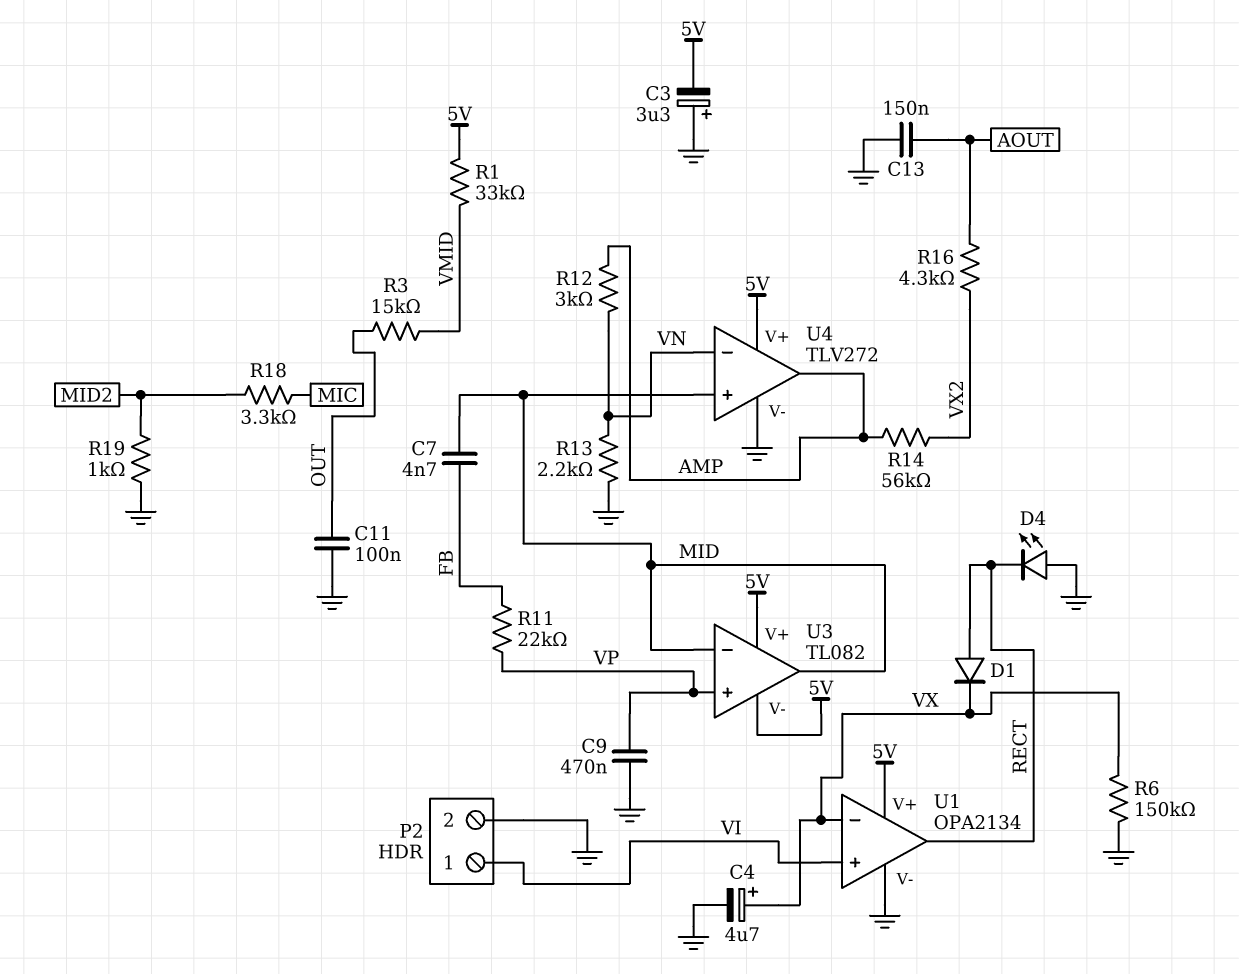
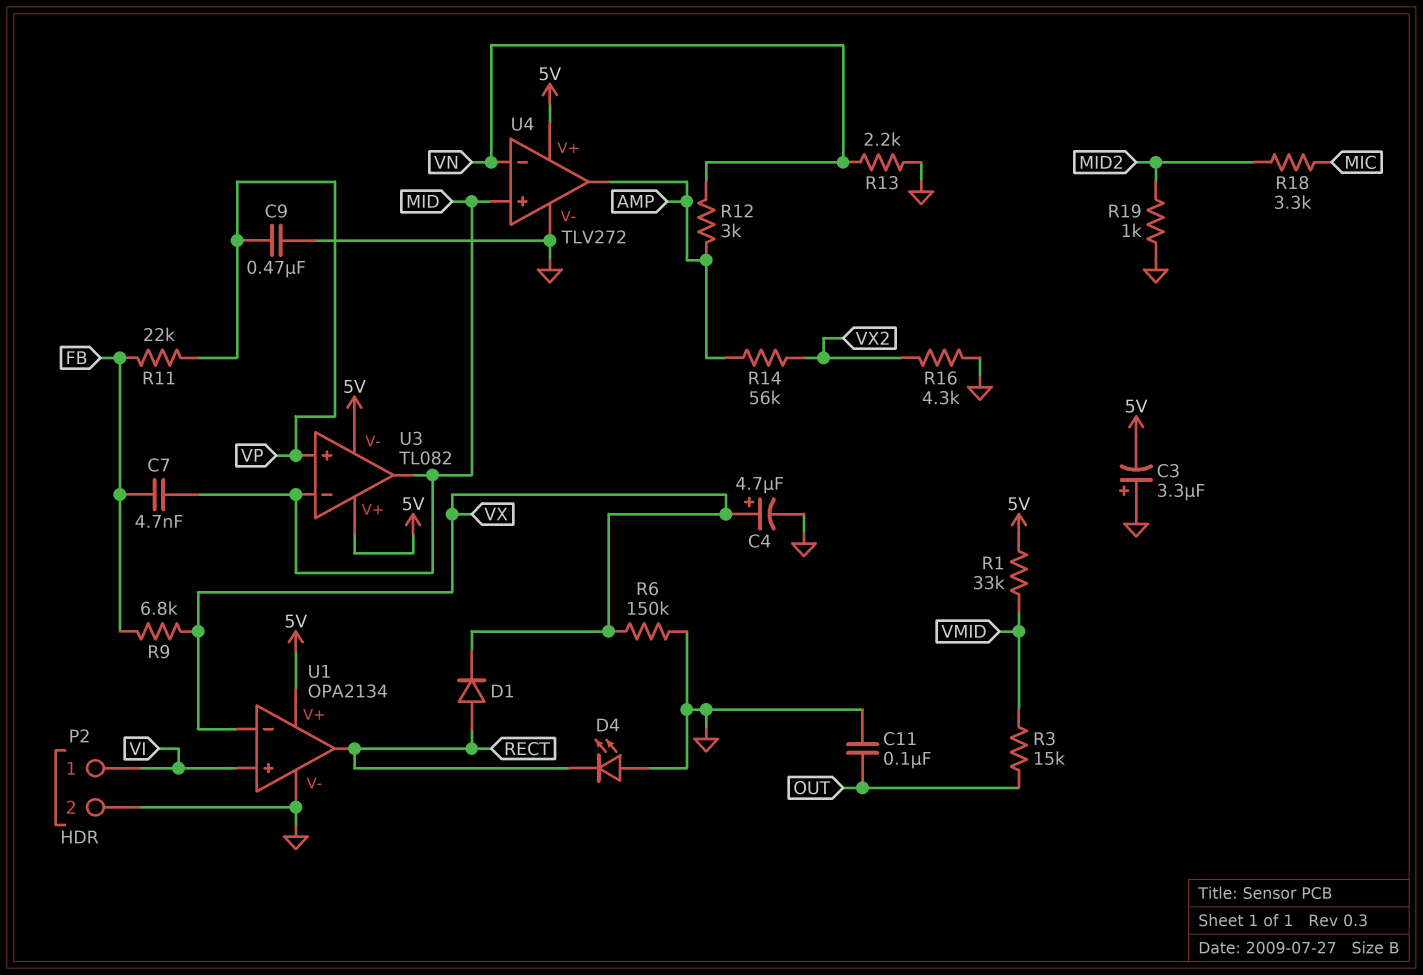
C13: 150nF (AOUT, GND) -> none
R9: none -> 6.8k (FB, VX)
R16: 4.3k (AOUT, VX2) -> 4.3k (GND, VX2)

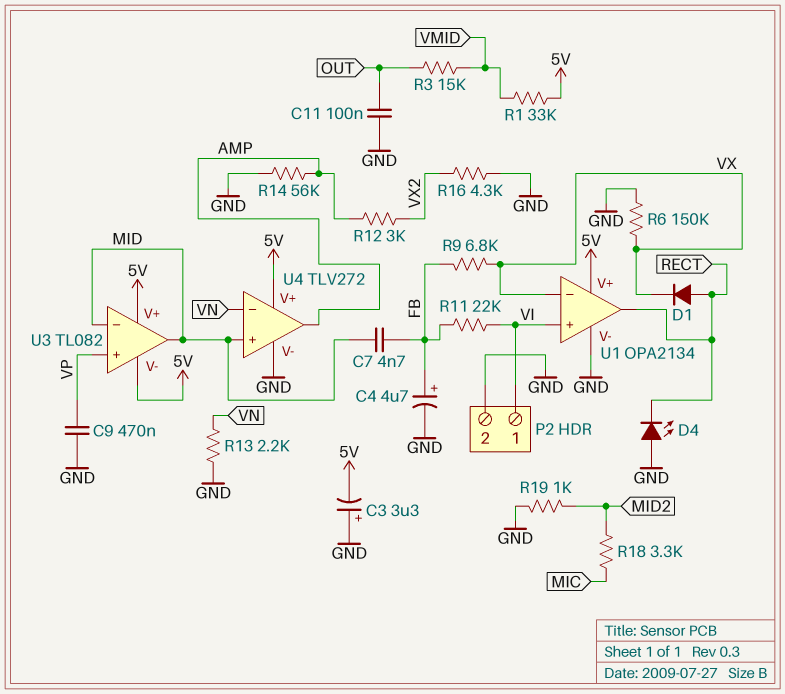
C4: 4.7uF (plus VX, minus GND) -> 4.7uF (plus FB, minus GND)
R11: 22k (FB, VP) -> 22k (FB, VI)
R12: 3k (AMP, VN) -> 3k (AMP, VX2)
R14: 56k (AMP, VX2) -> 56k (AMP, GND)

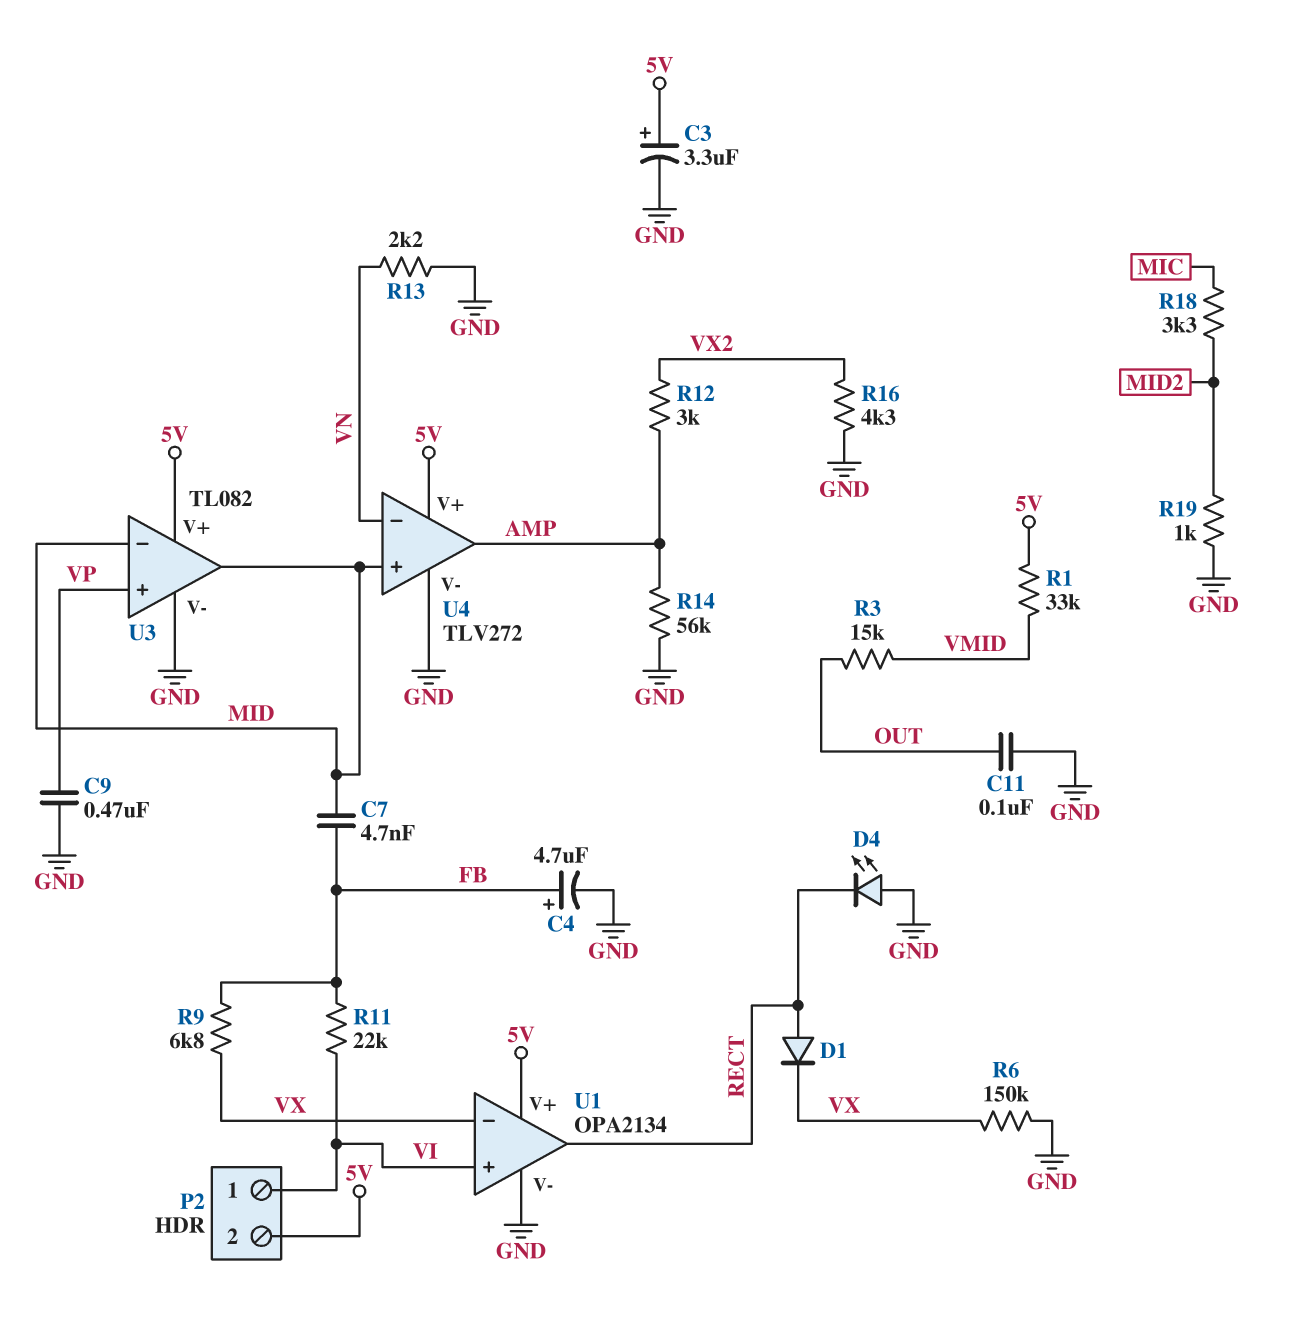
C3: 3.3uF (plus GND, minus 5V) -> 3.3uF (plus 5V, minus GND)
P2 pin 2: GND -> 5V
U3 pin V-: 5V -> GND

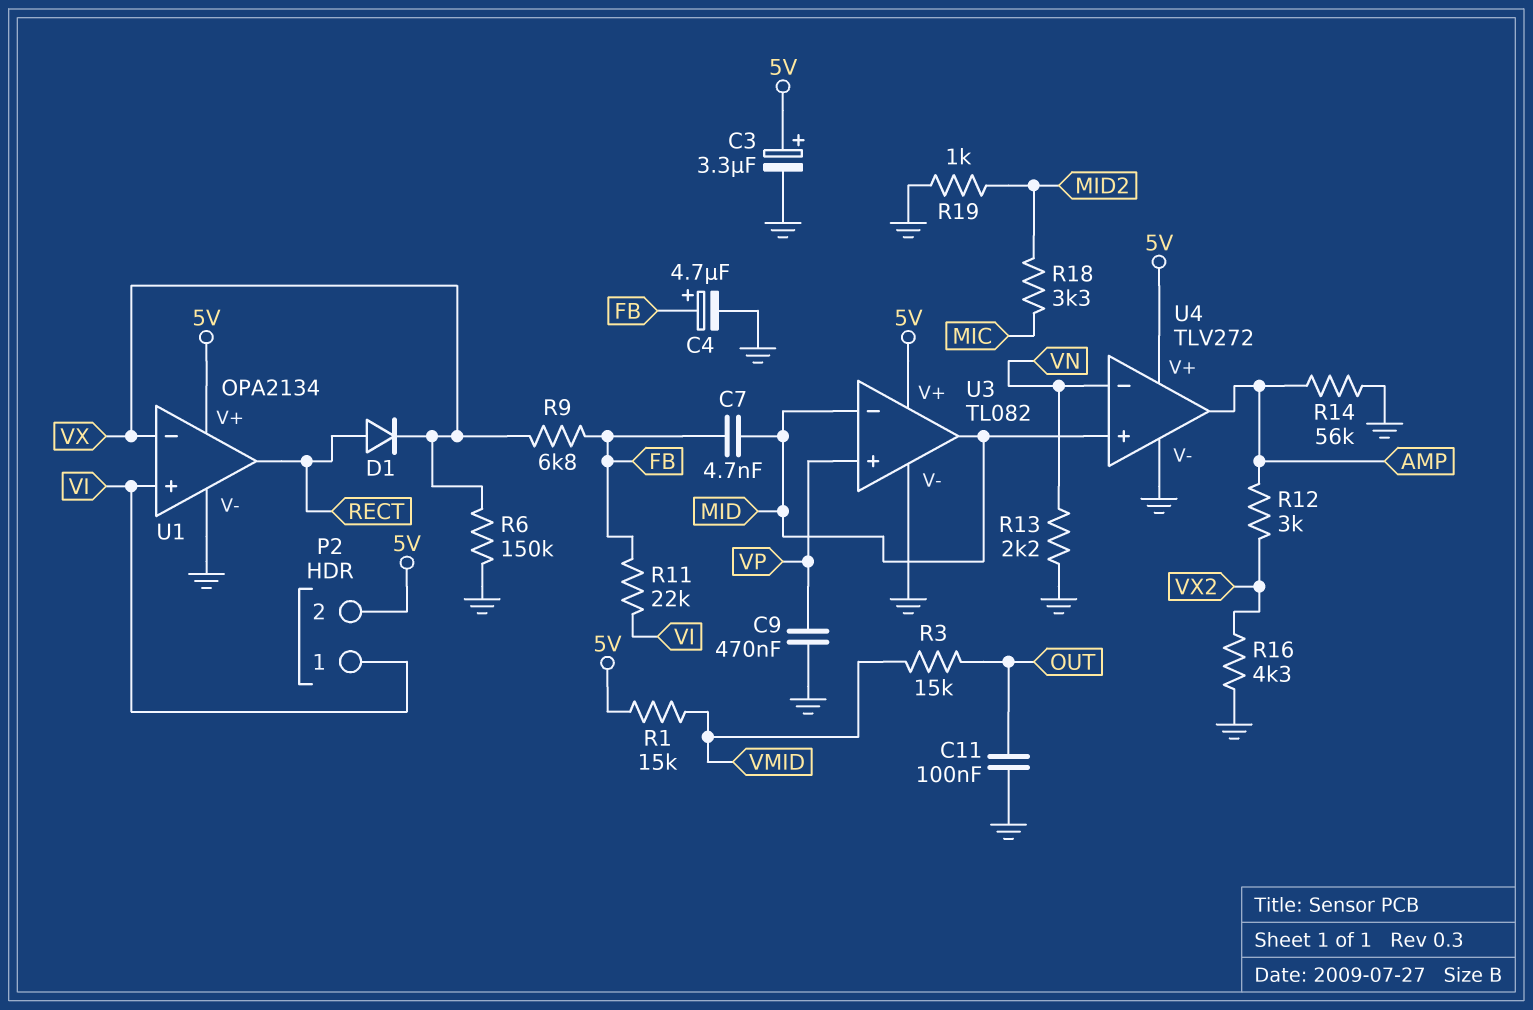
D4: LED (A GND, K RECT) -> none
R1: 33k (5V, VMID) -> 15k (5V, VMID)

